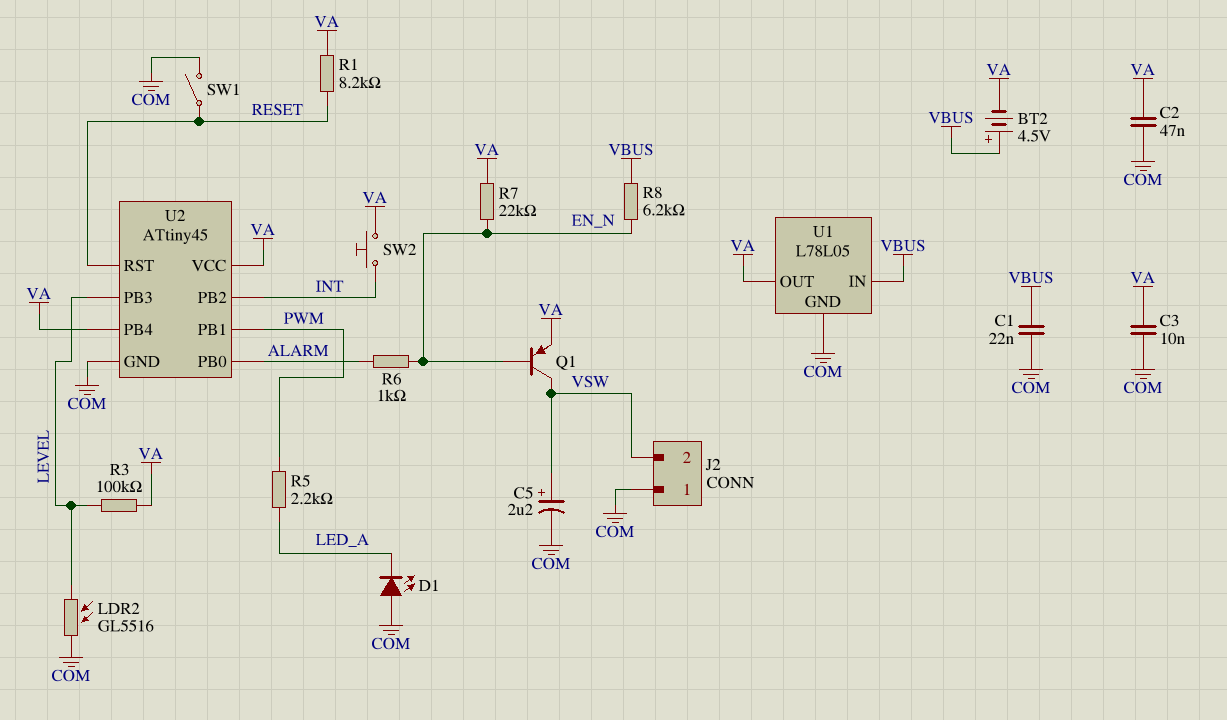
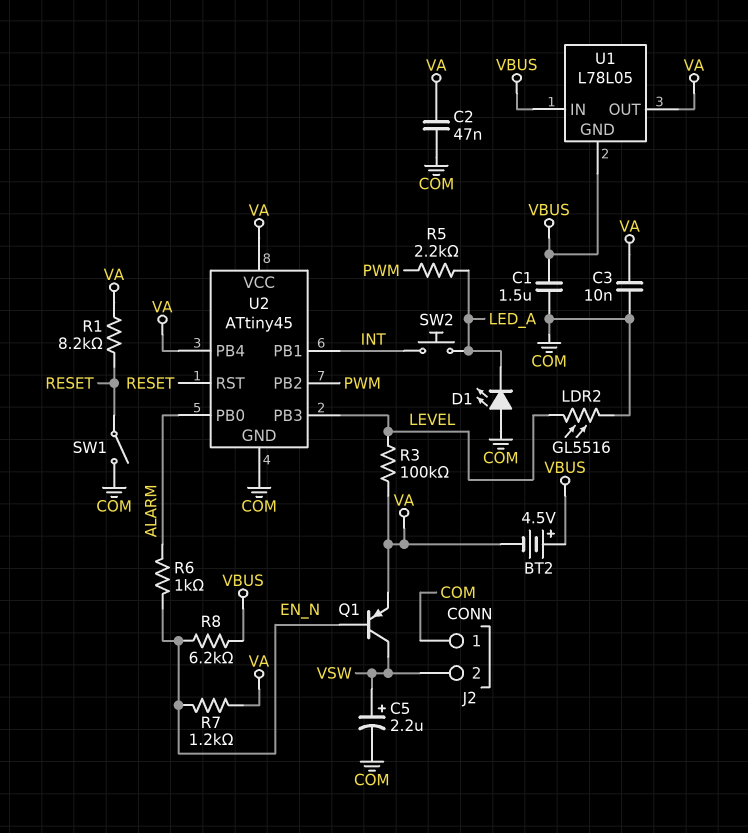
C1: 22nF (COM, VBUS) -> 1.5uF (COM, VBUS)
R7: 22k (EN_N, VA) -> 1.2k (EN_N, VA)
SW2: button (INT, VA) -> button (INT, LED_A)
U1 pin GND: COM -> VBUS
U2 pin PB1: PWM -> INT
U2 pin PB2: INT -> PWM

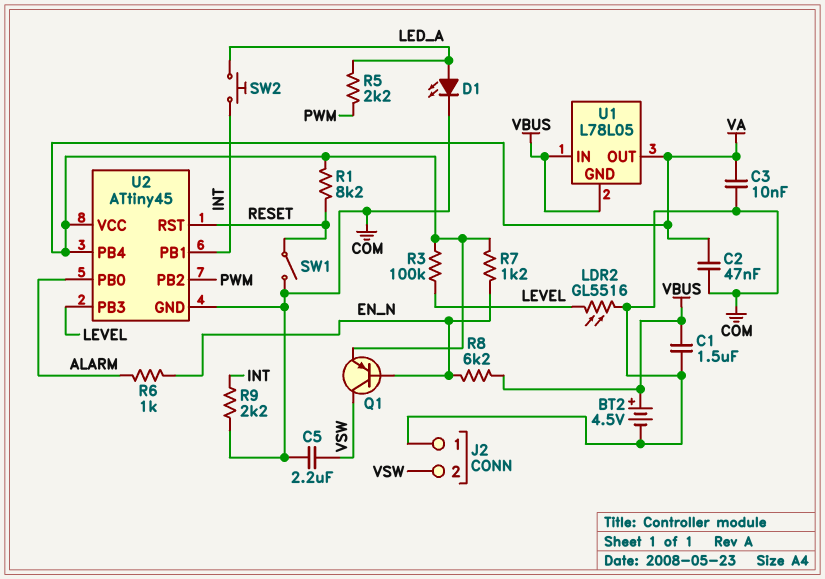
BT2: 4.5V (plus VBUS, minus VA) -> 4.5V (plus VBUS, minus COM)
C5: 2.2uF (plus VSW, minus COM) -> 2.2uF (COM, VSW)
D1: LED (A COM, K LED_A) -> LED (A LED_A, K COM)
R9: none -> 2.2k (COM, INT)

